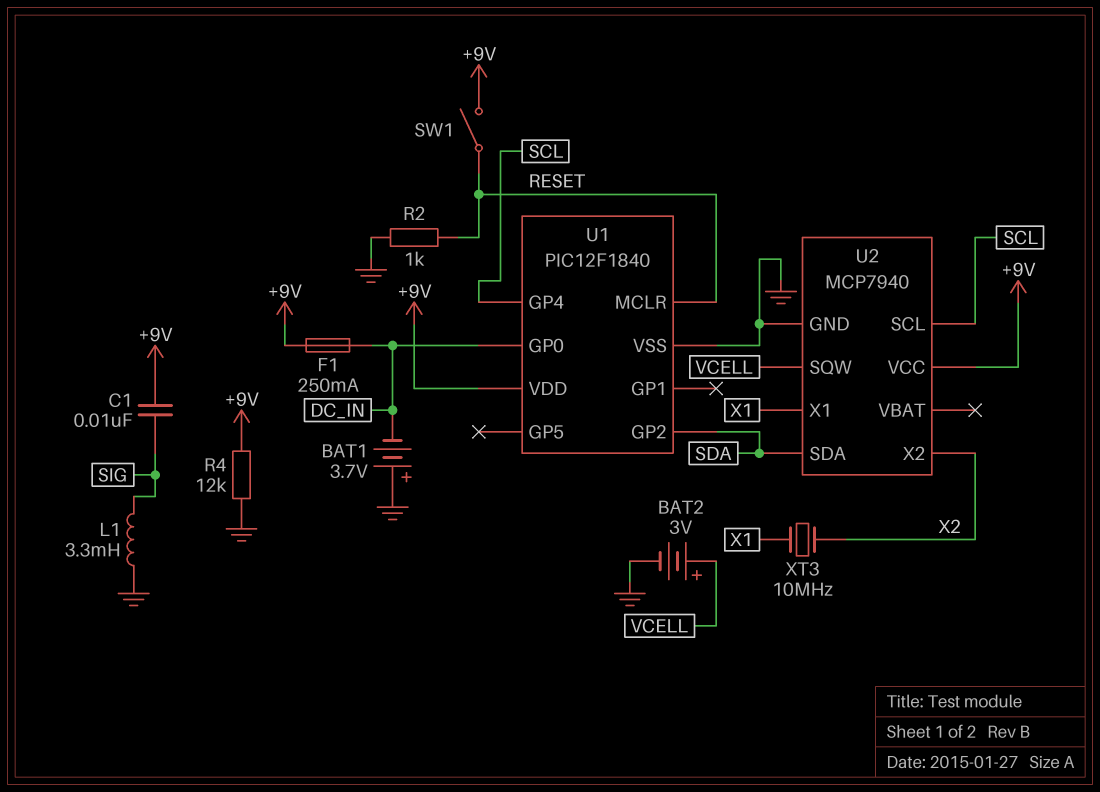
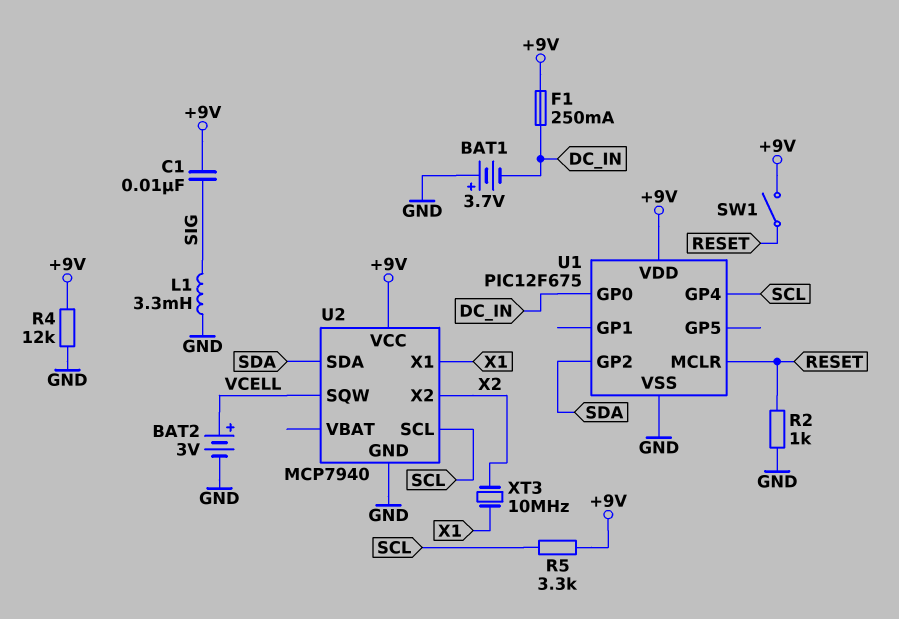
R5: none -> 3.3k (+9V, SCL)
U1: PIC12F1840 -> PIC12F675

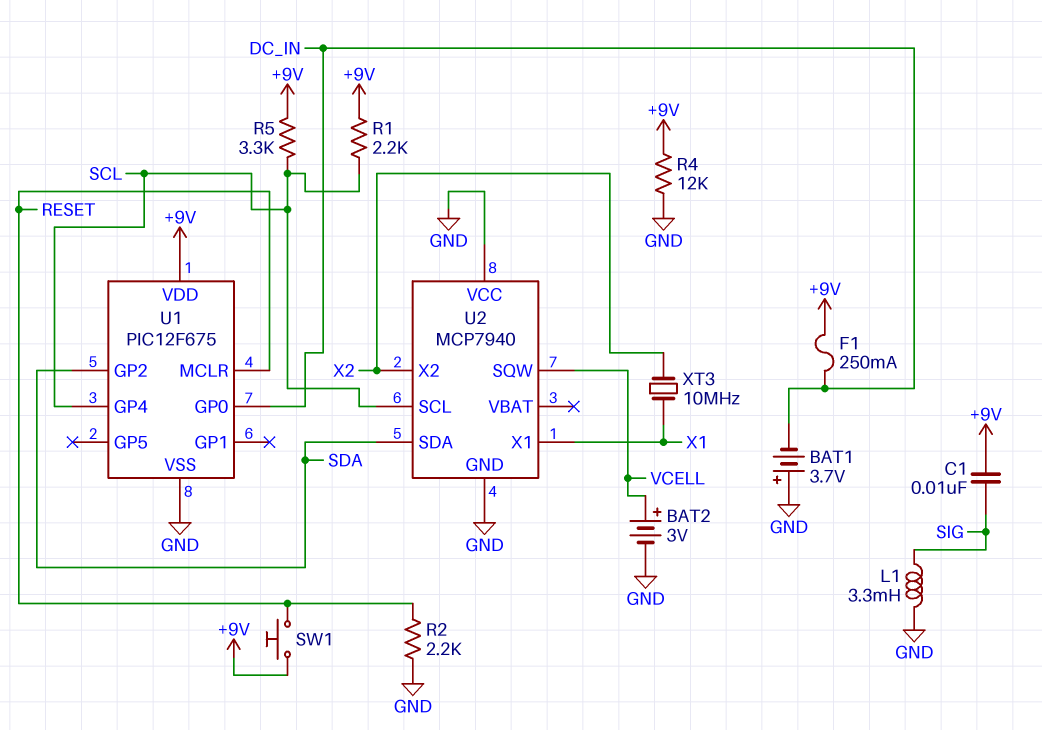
R1: none -> 2.2k (+9V, SCL)
R2: 1k (GND, RESET) -> 2.2k (GND, RESET)
SW1: switch (+9V, RESET) -> button (+9V, RESET)
U2 pin VCC: +9V -> GND

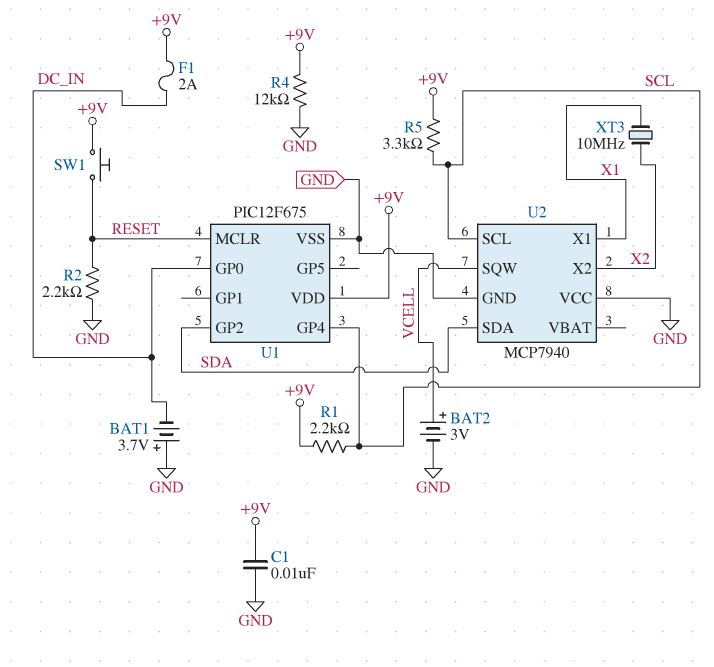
C1: 10nF (+9V, SIG) -> 10nF (+9V, GND)
F1: 250mA (+9V, DC_IN) -> 2A (+9V, DC_IN)
L1: 3.3mH (GND, SIG) -> none

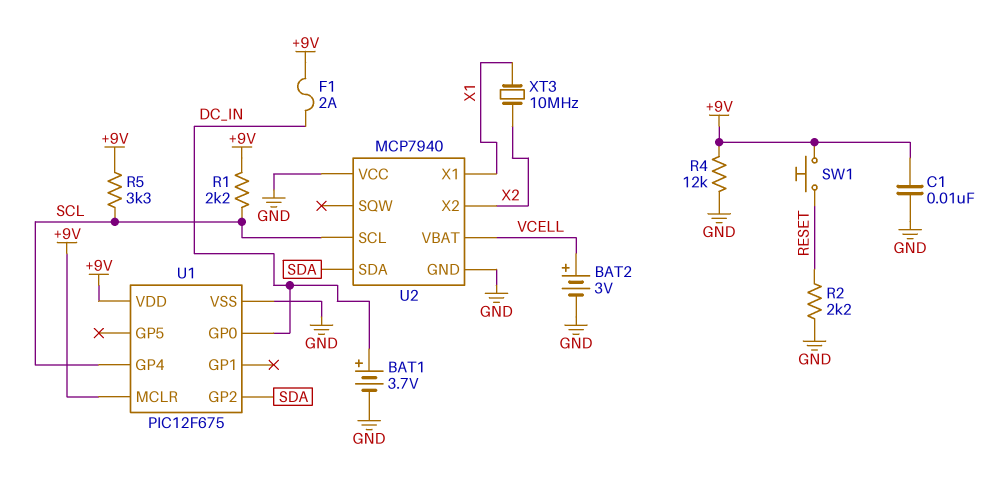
BAT1: 3.7V (plus GND, minus DC_IN) -> 3.7V (plus DC_IN, minus GND)
U1 pin MCLR: RESET -> +9V
U2 pin SQW: VCELL -> none
U2 pin VBAT: none -> VCELL

